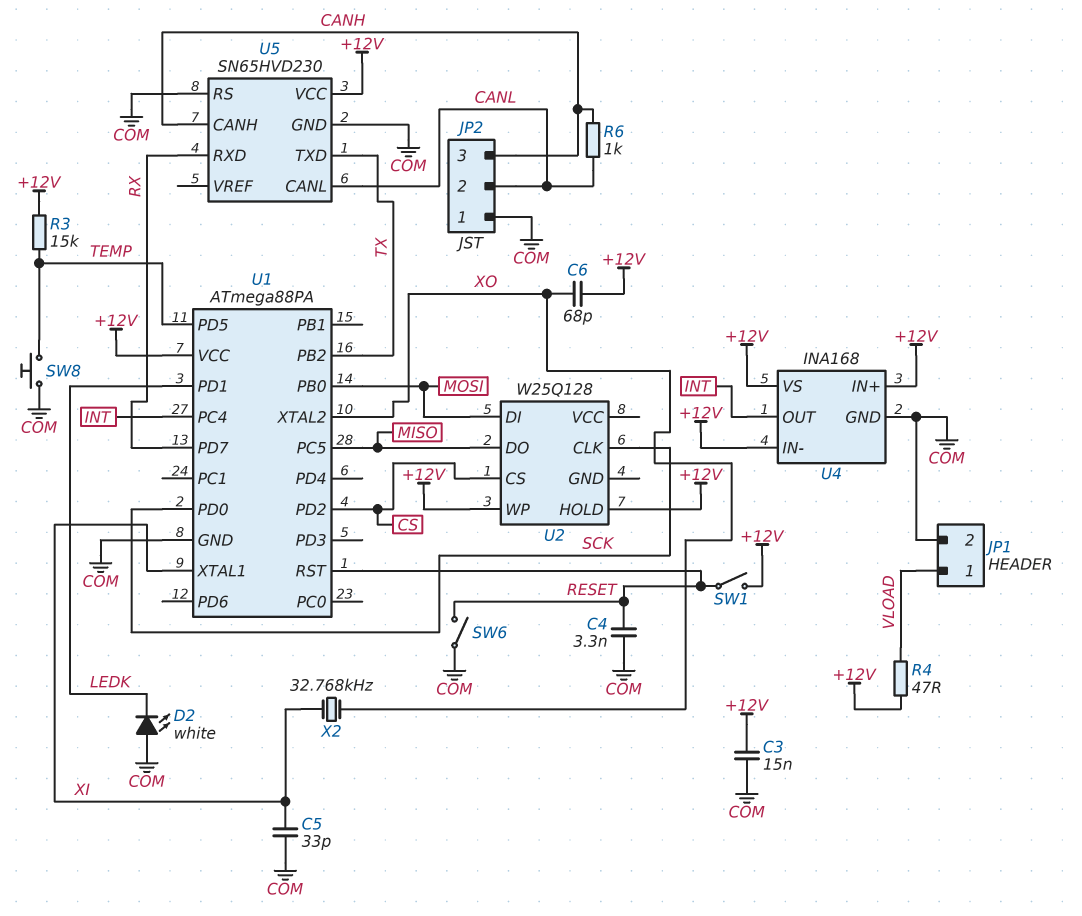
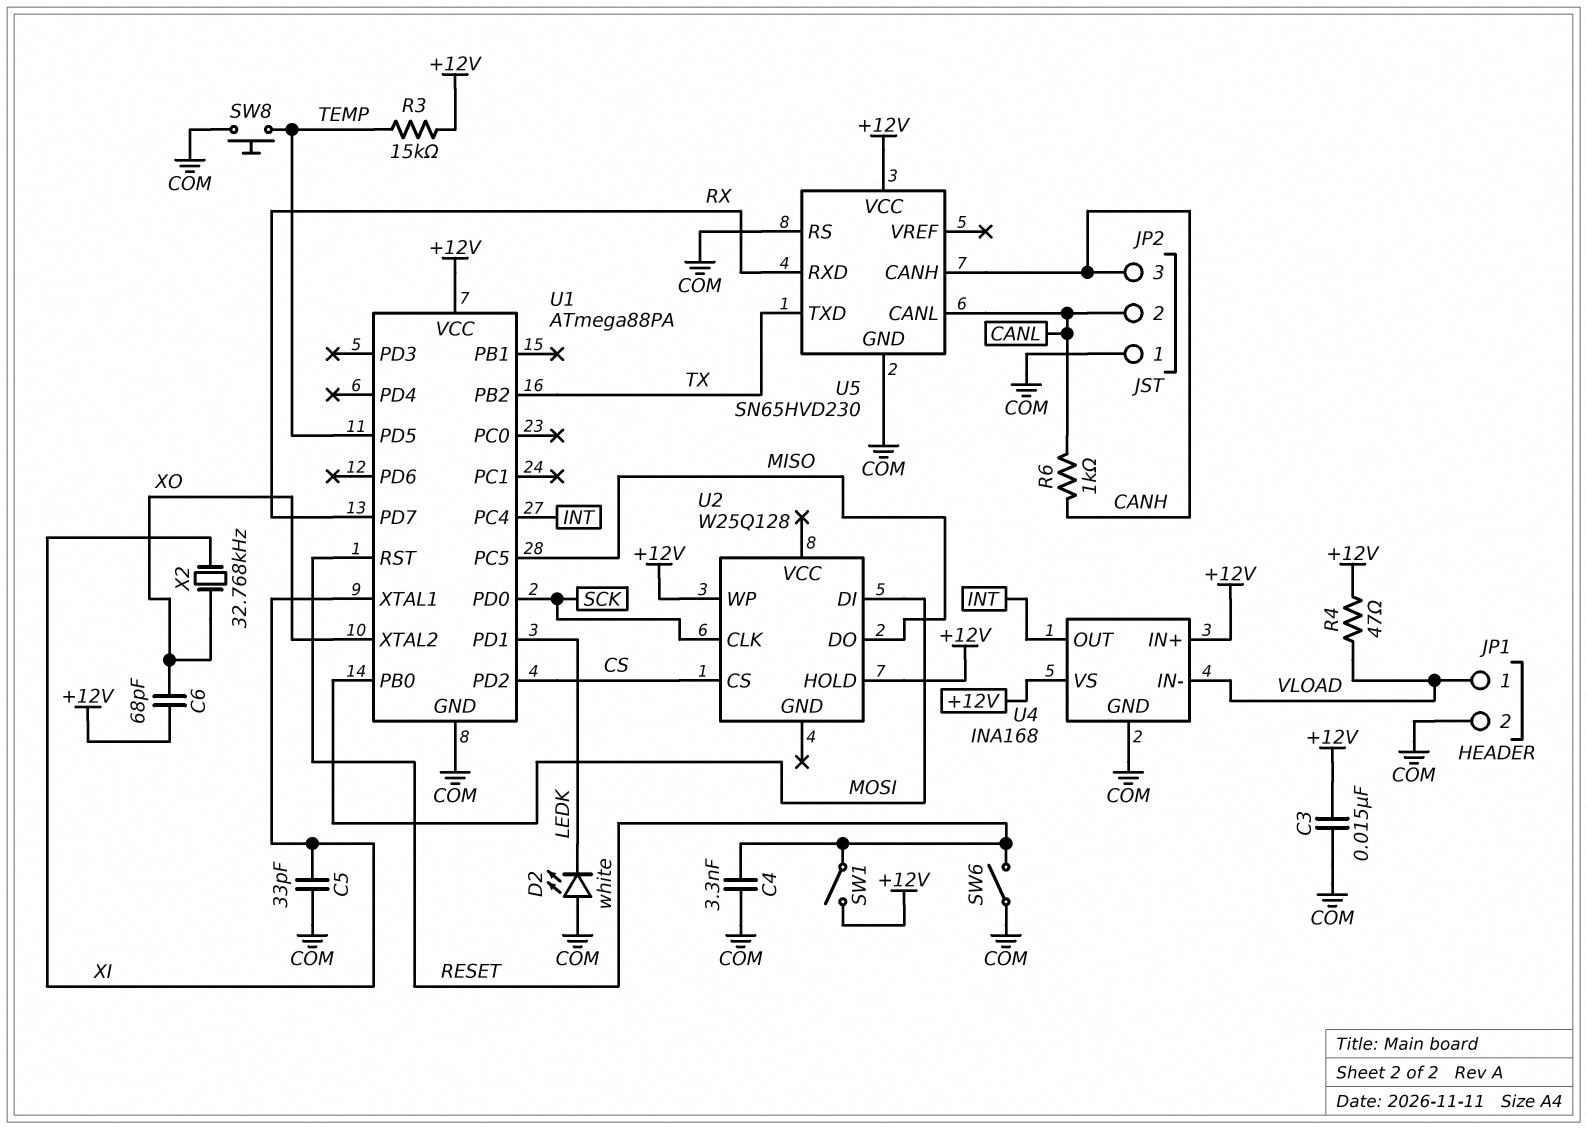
U4 pin IN-: +12V -> VLOAD

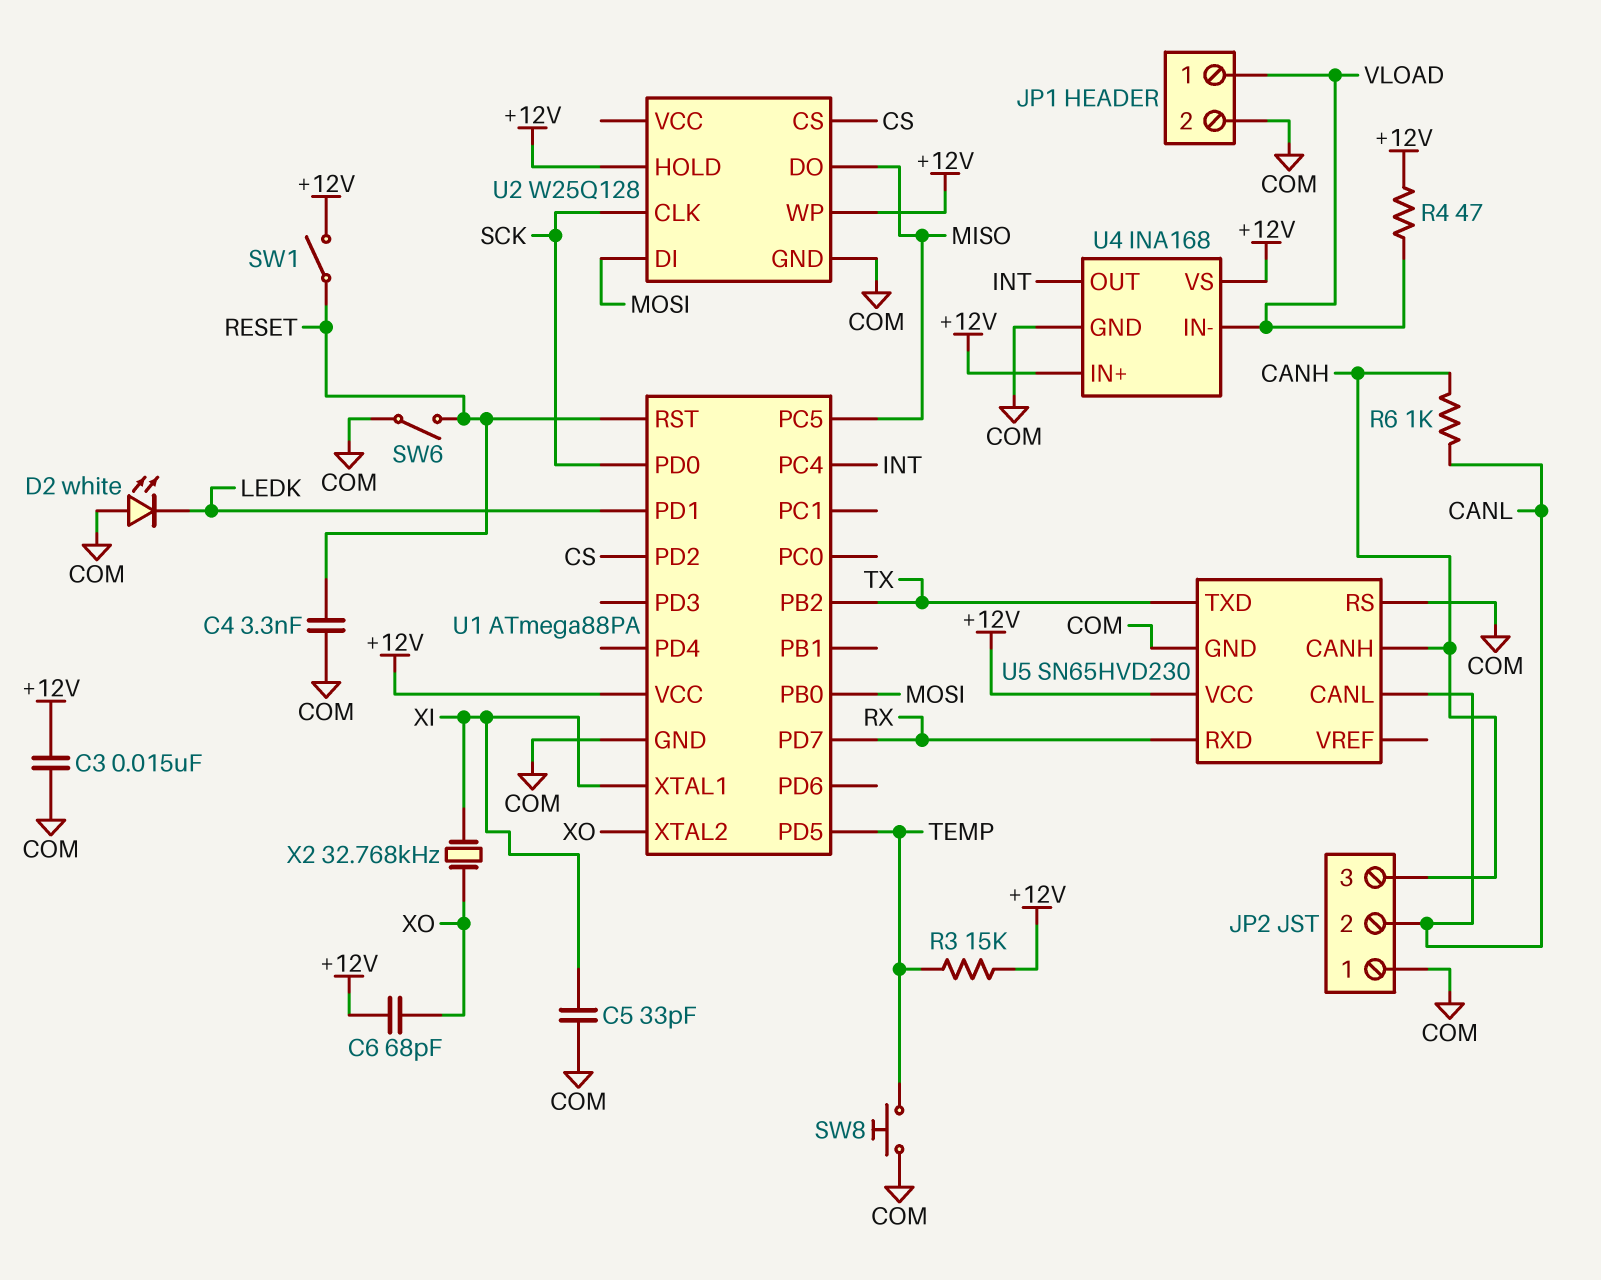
U2 pin GND: none -> COM

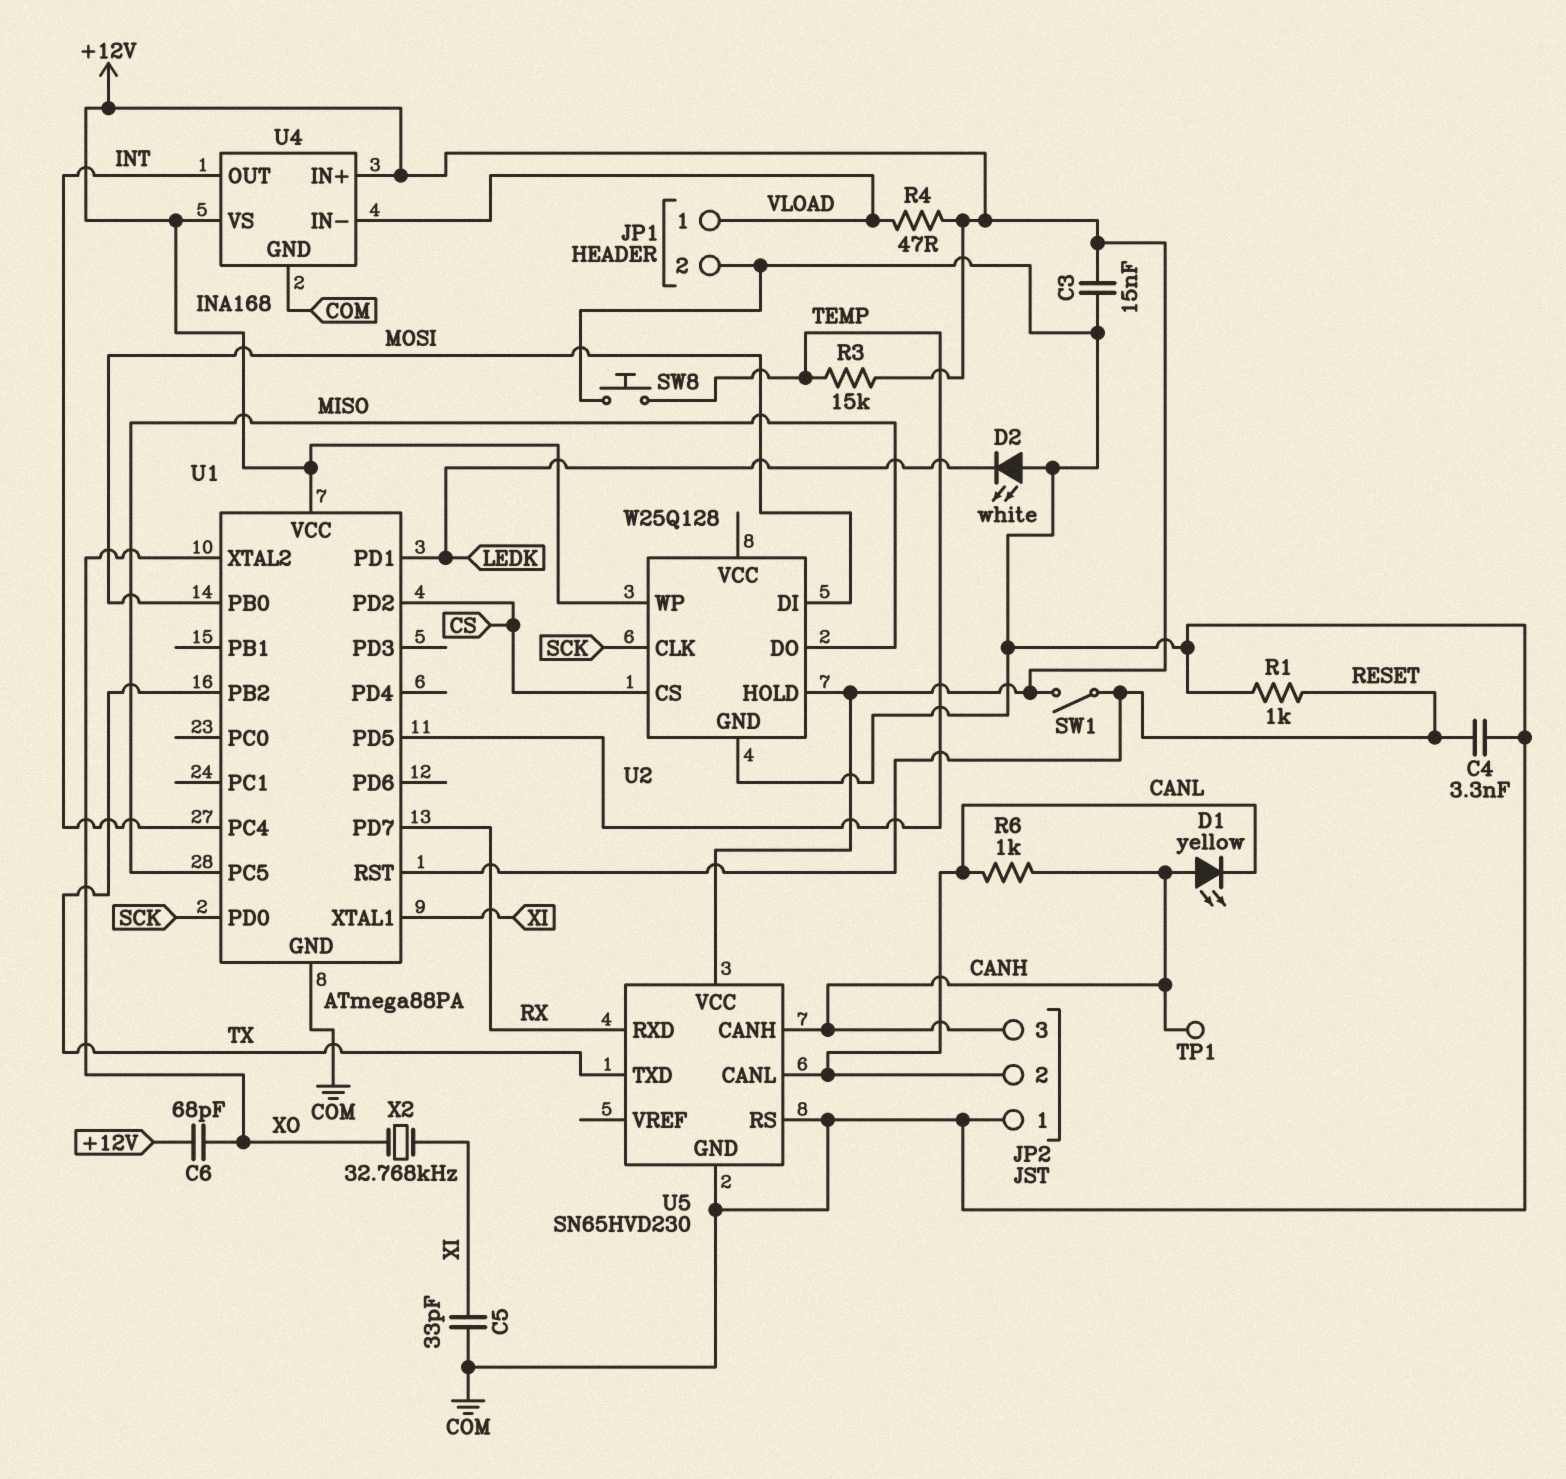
D1: none -> LED yellow (A CANH, K CANL)
R1: none -> 1k (COM, RESET)
SW6: switch (COM, RESET) -> none
TP1: none -> test point (CANH)

